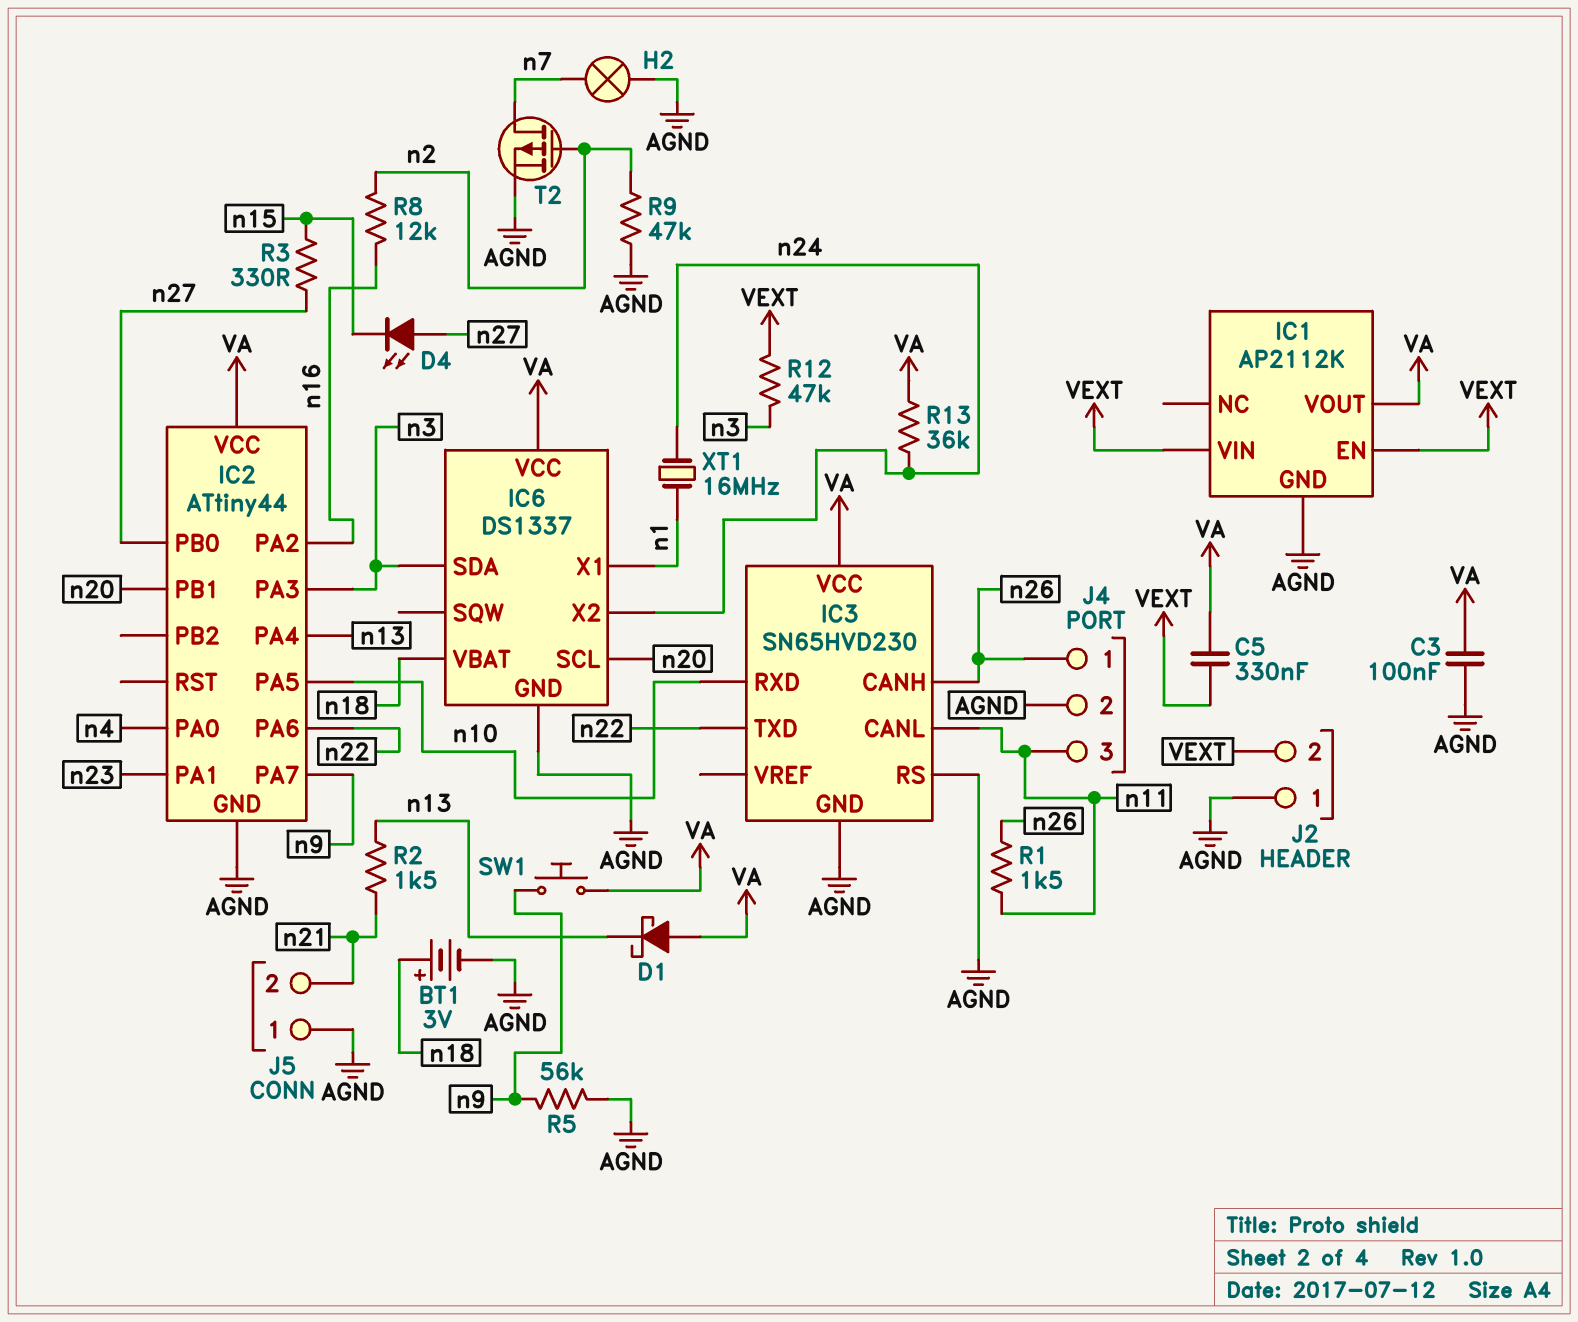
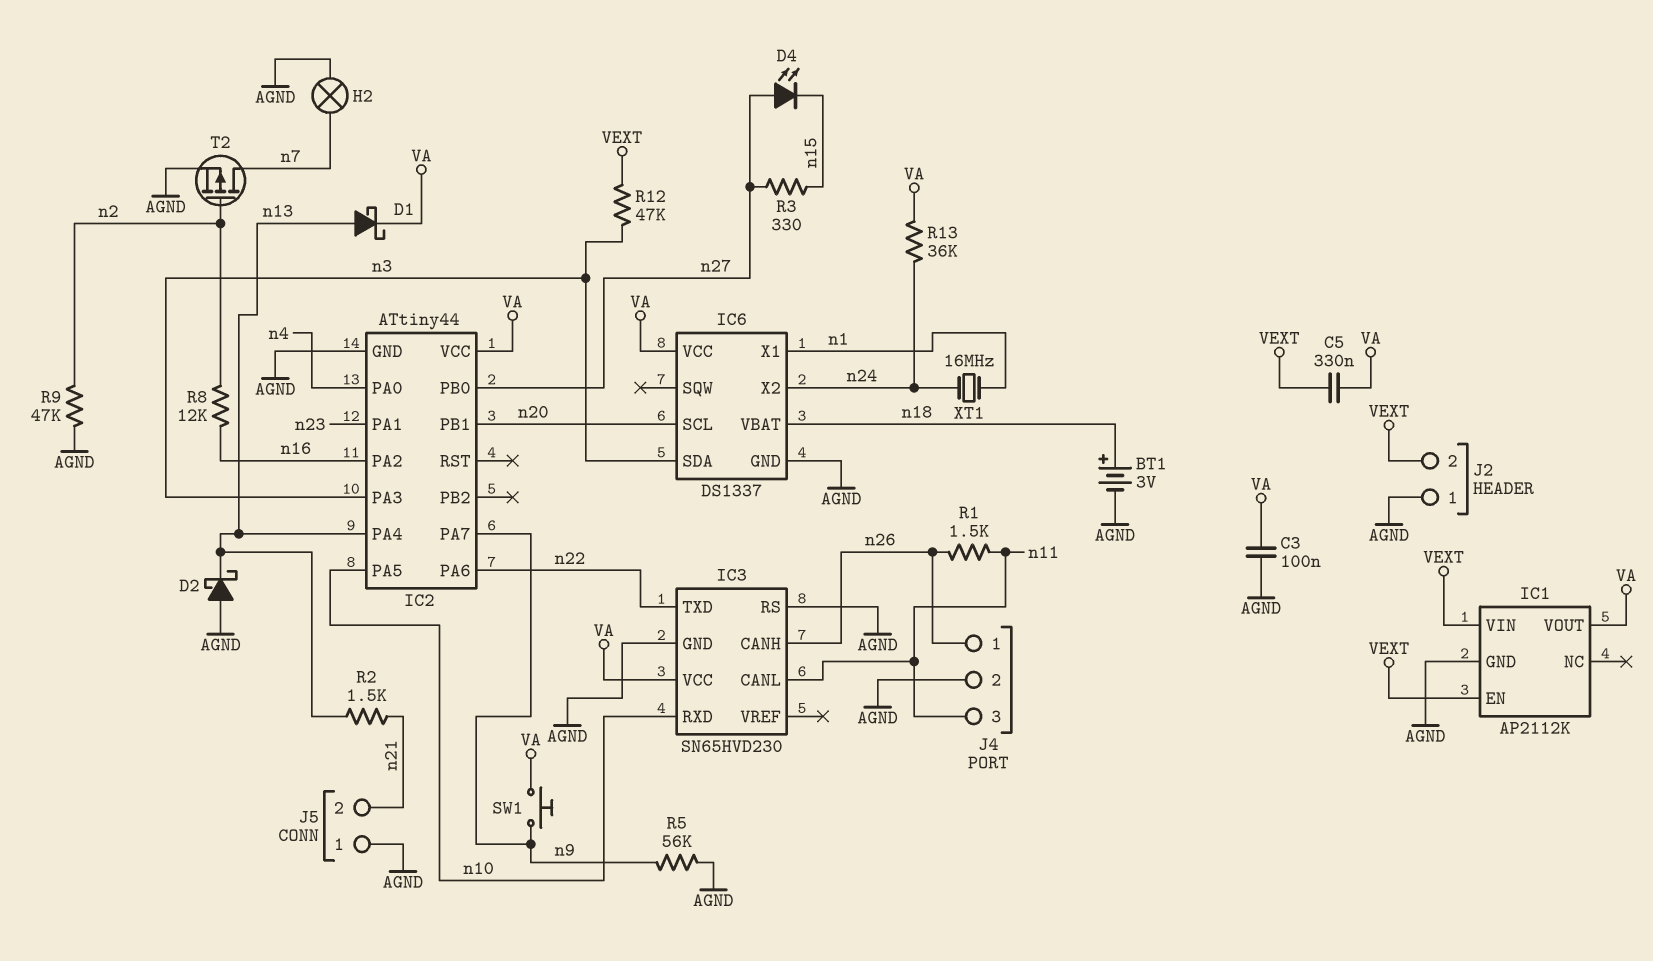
D1: schottky (A VA, K n13) -> schottky (A n13, K VA)
D2: none -> schottky (A AGND, K n13)

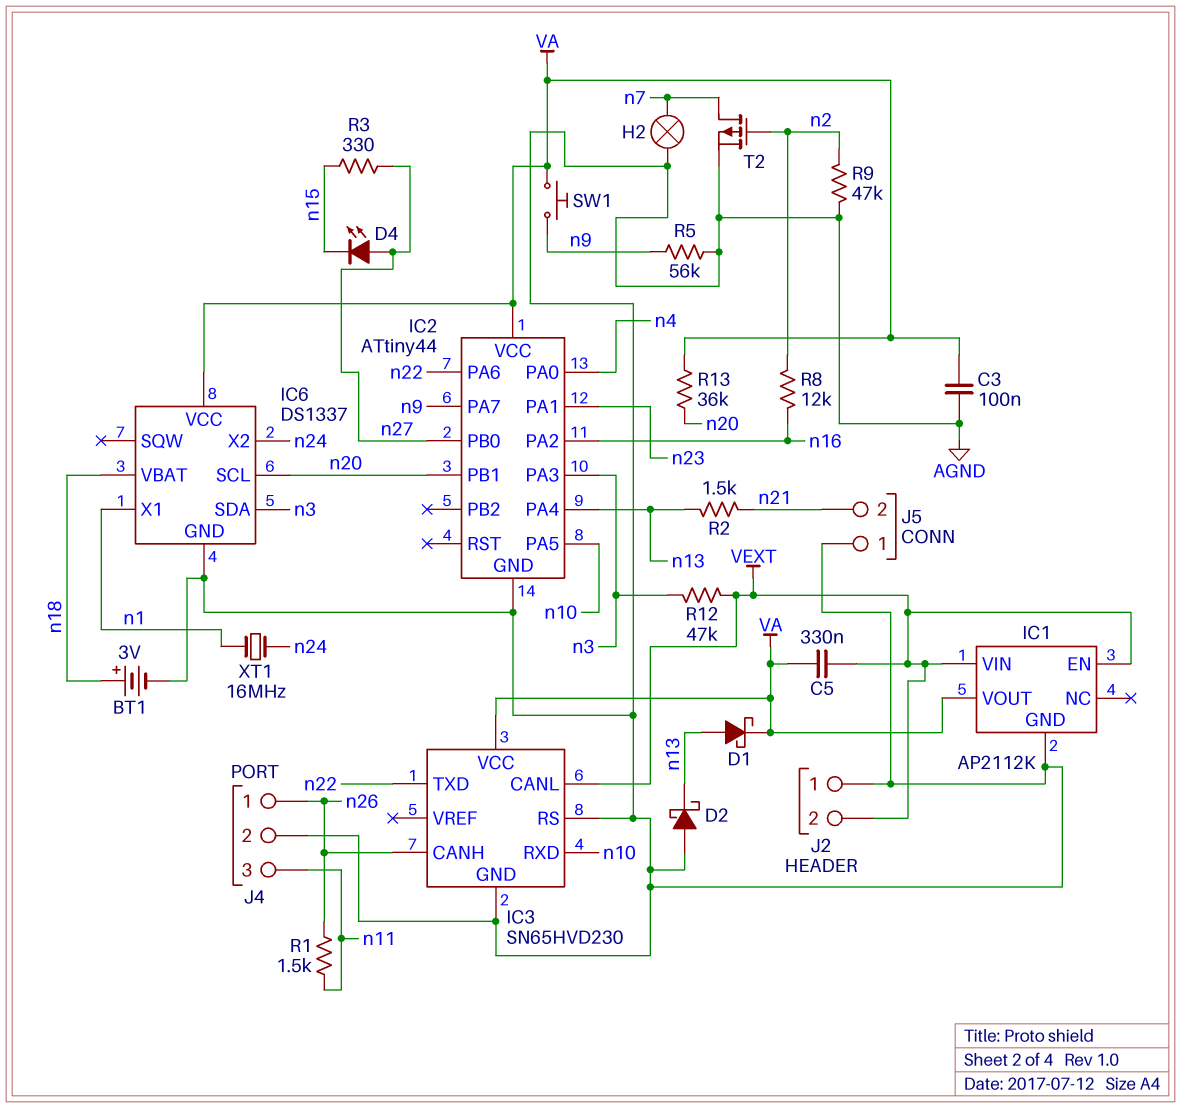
IC3 pin CANL: n11 -> VEXT
R13: 36k (VA, n24) -> 36k (VA, n20)

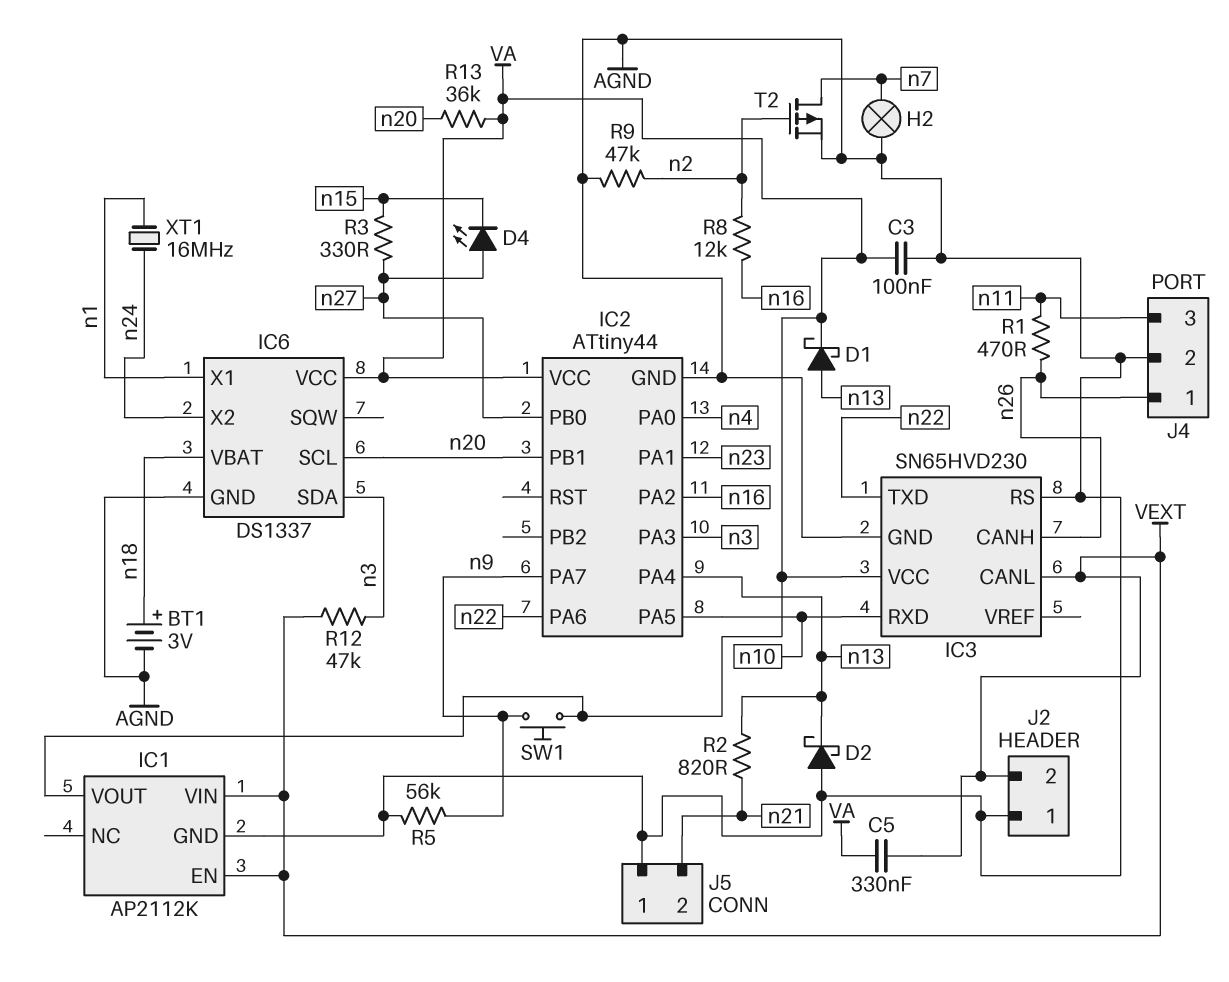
R1: 1.5k (n11, n26) -> 470 (n11, n26)
R2: 1.5k (n13, n21) -> 820 (n13, n21)

